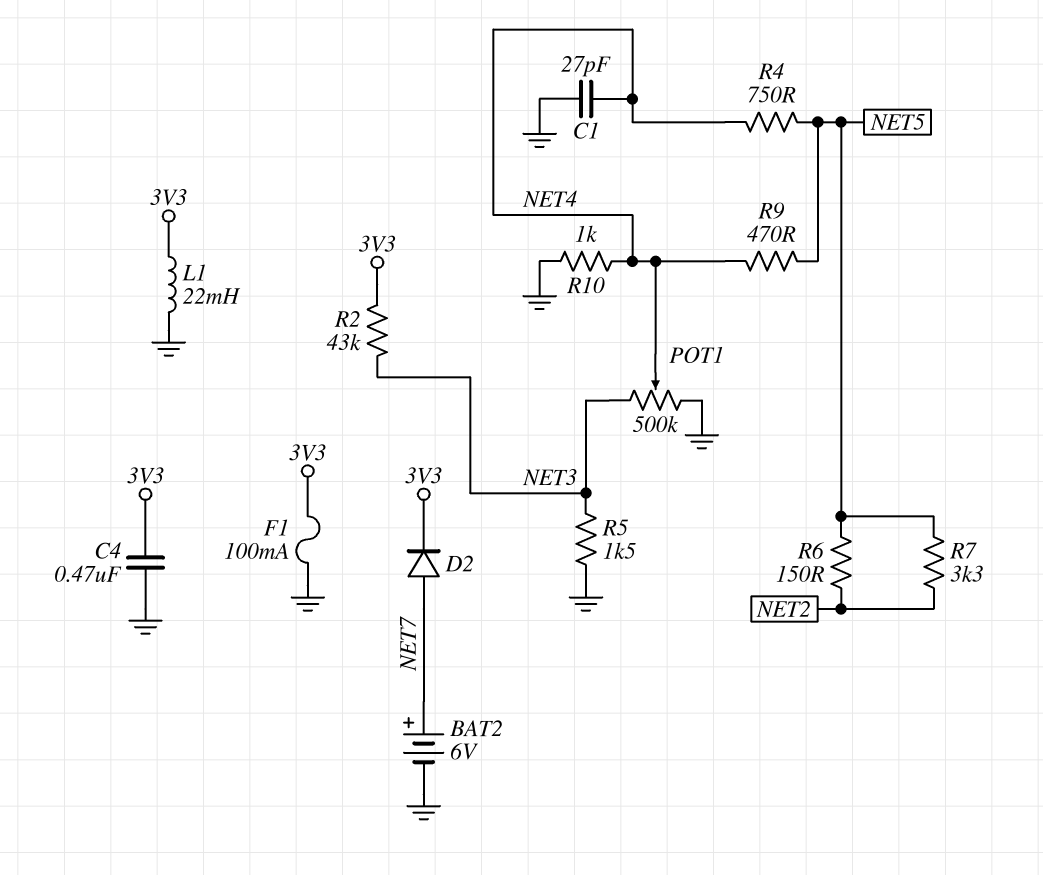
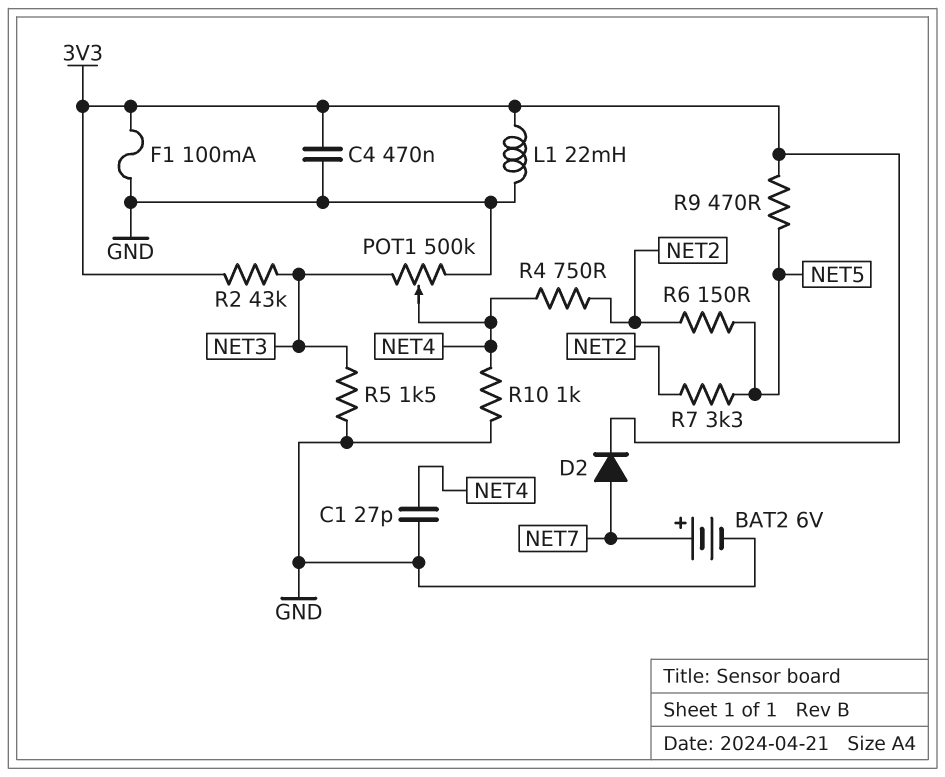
R4: 750 (NET4, NET5) -> 750 (NET2, NET4)
R9: 470 (NET4, NET5) -> 470 (3V3, NET5)

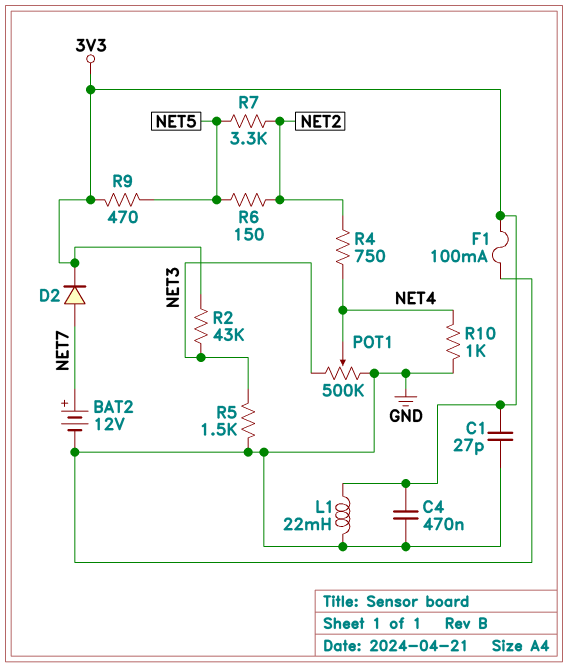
BAT2: 6V (plus NET7, minus GND) -> 12V (plus NET7, minus GND)
C1: 27pF (GND, NET4) -> 27pF (3V3, GND)

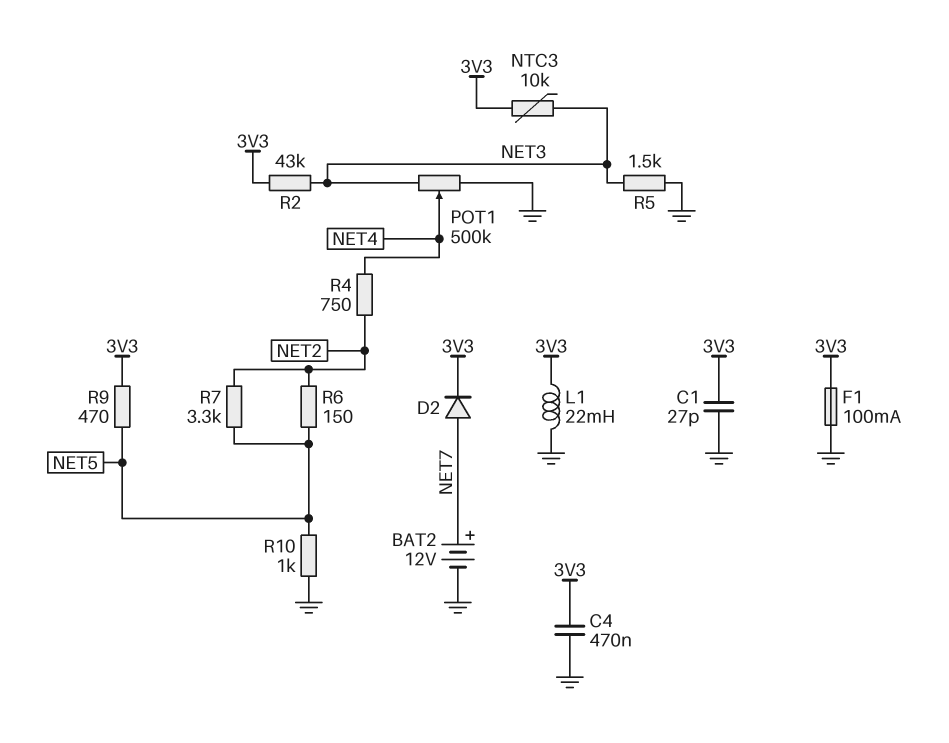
NTC3: none -> 10k (3V3, NET3)
R10: 1k (GND, NET4) -> 1k (GND, NET5)

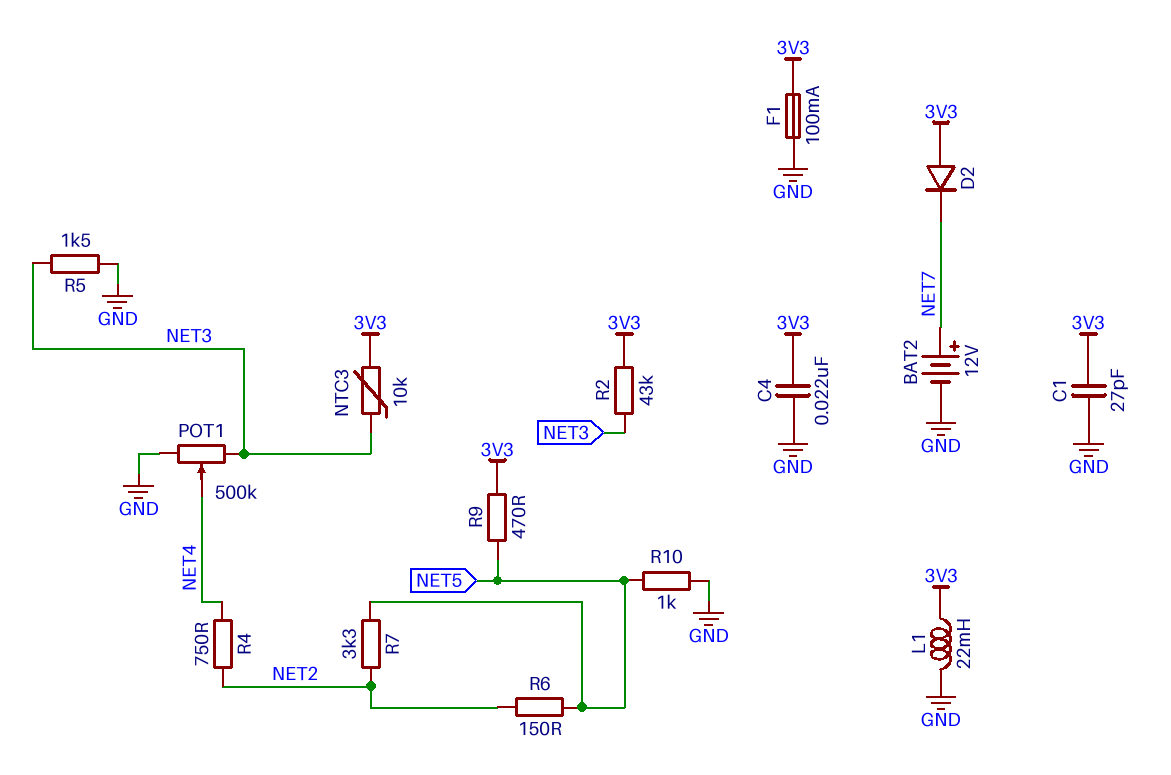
C4: 470nF (3V3, GND) -> 22nF (3V3, GND)
D2: diode (A NET7, K 3V3) -> diode (A 3V3, K NET7)

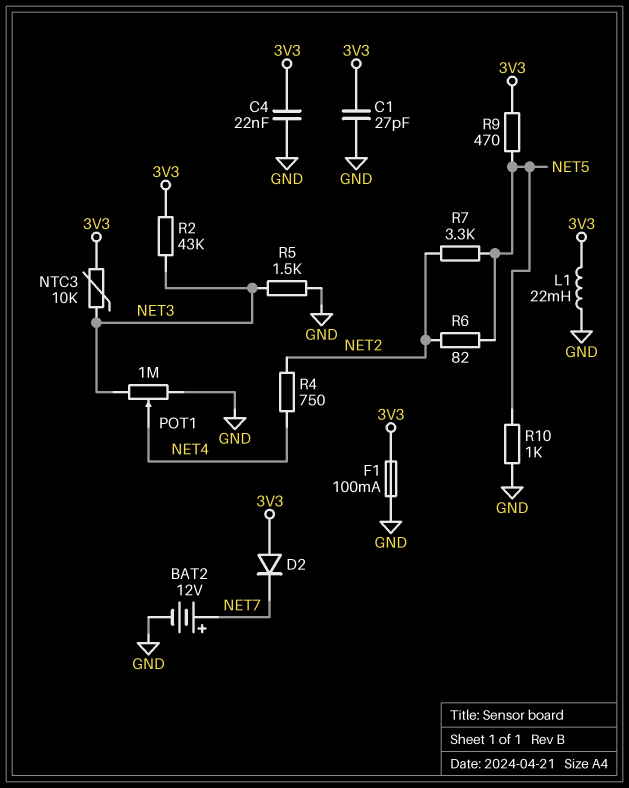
POT1: 500k (GND, NET3, wiper NET4) -> 1M (GND, NET3, wiper NET4)
R6: 150 (NET2, NET5) -> 82 (NET2, NET5)

